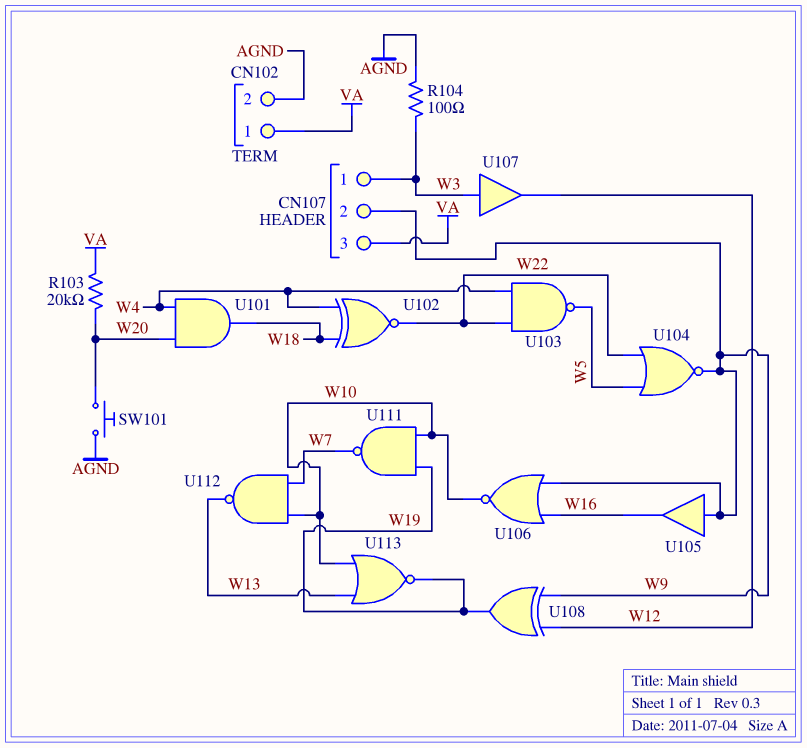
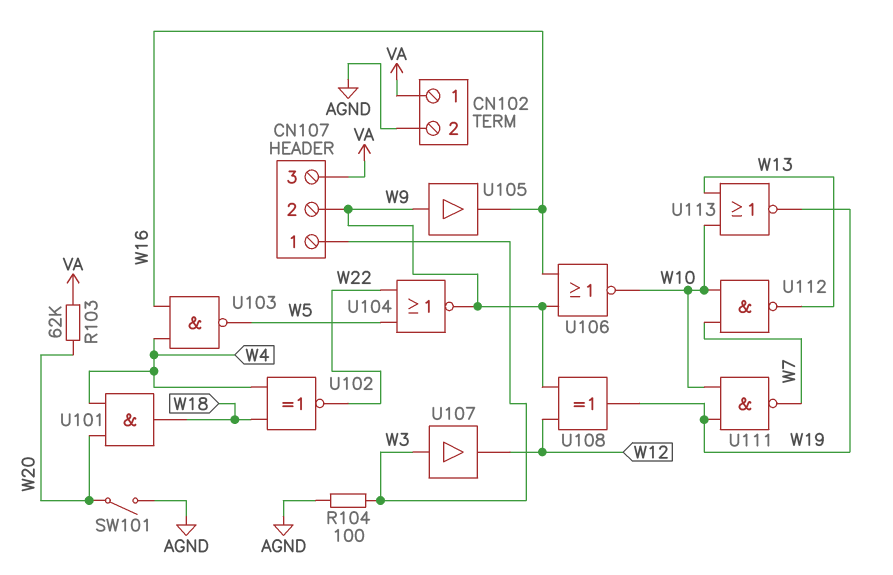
R103: 20k (VA, W20) -> 62k (VA, W20)
SW101: button (AGND, W20) -> switch (AGND, W20)
U103: NAND (in W4, in W22, out W5) -> NAND (in W4, in W16, out W5)

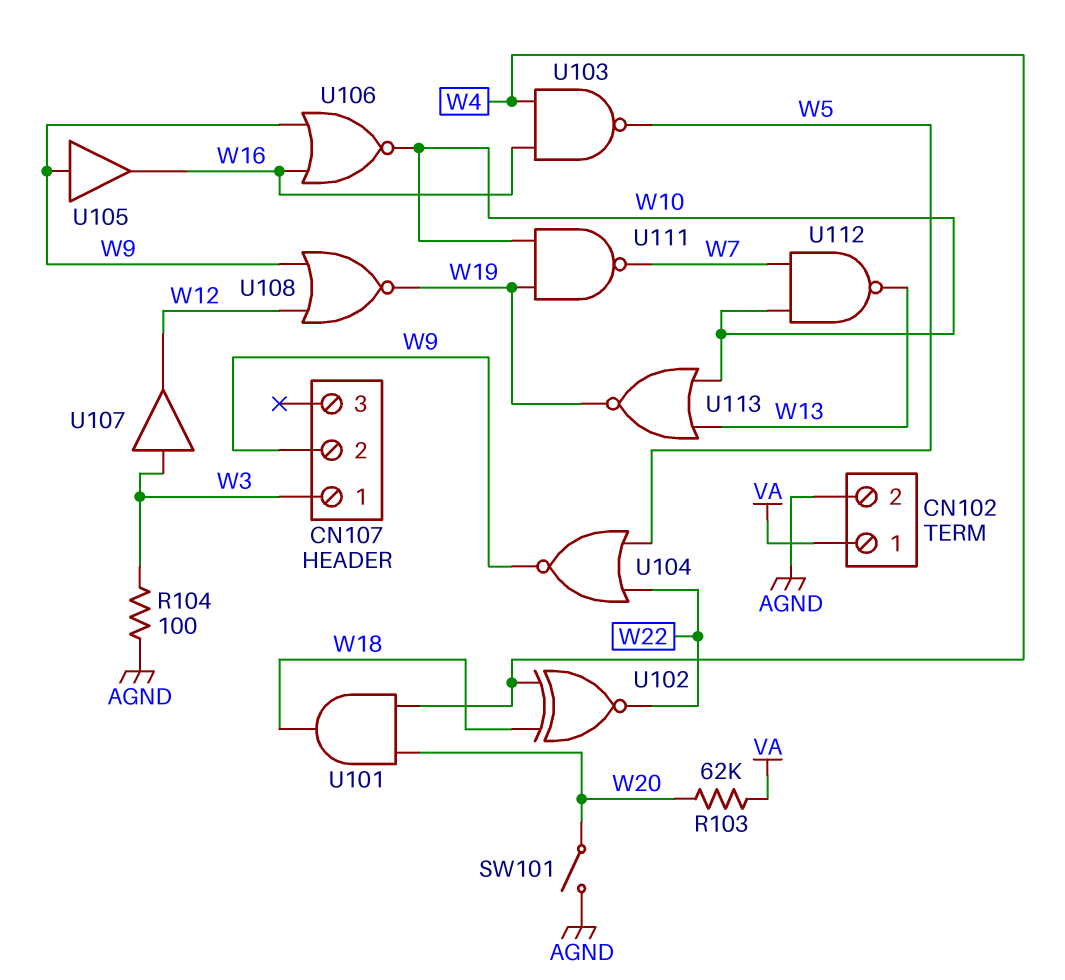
CN107 pin 3: VA -> none
U108: XOR (in W9, in W12, out W19) -> NOR (in W9, in W12, out W19)

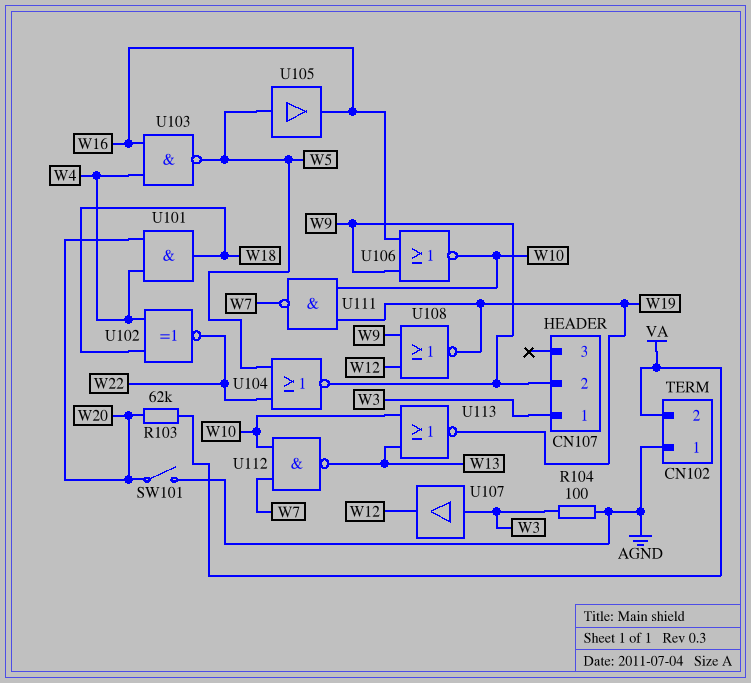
CN102 pin 1: VA -> AGND
CN102 pin 2: AGND -> VA
U105: buffer (in W9, out W16) -> buffer (in W5, out W16)

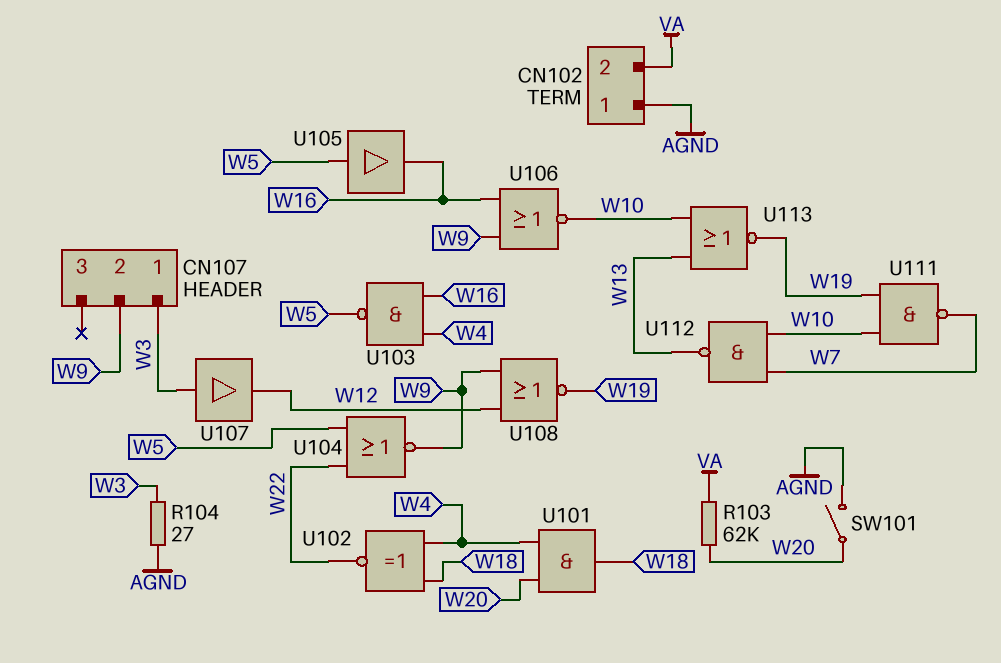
R104: 100 (AGND, W3) -> 27 (AGND, W3)

